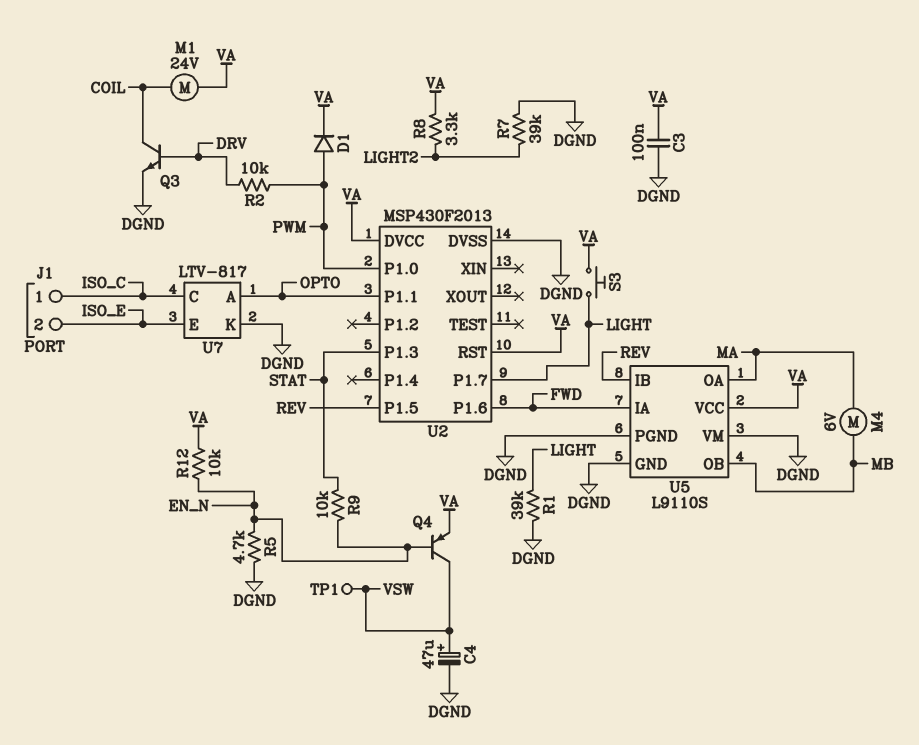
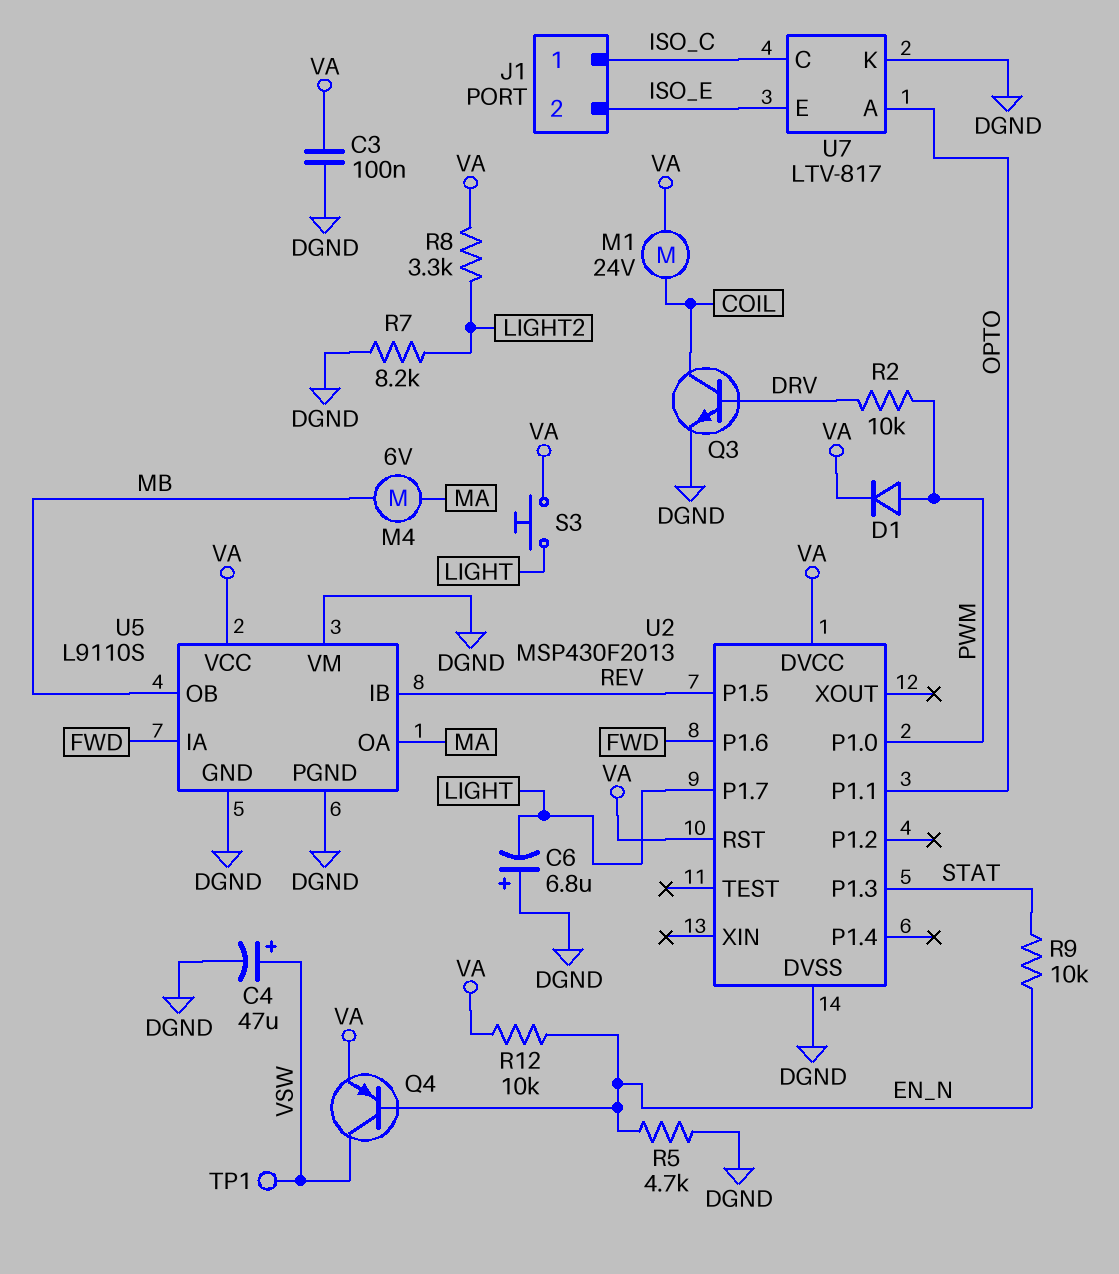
C6: none -> 6.8uF (plus DGND, minus LIGHT)
R1: 39k (DGND, LIGHT) -> none
R7: 39k (DGND, LIGHT2) -> 8.2k (DGND, LIGHT2)

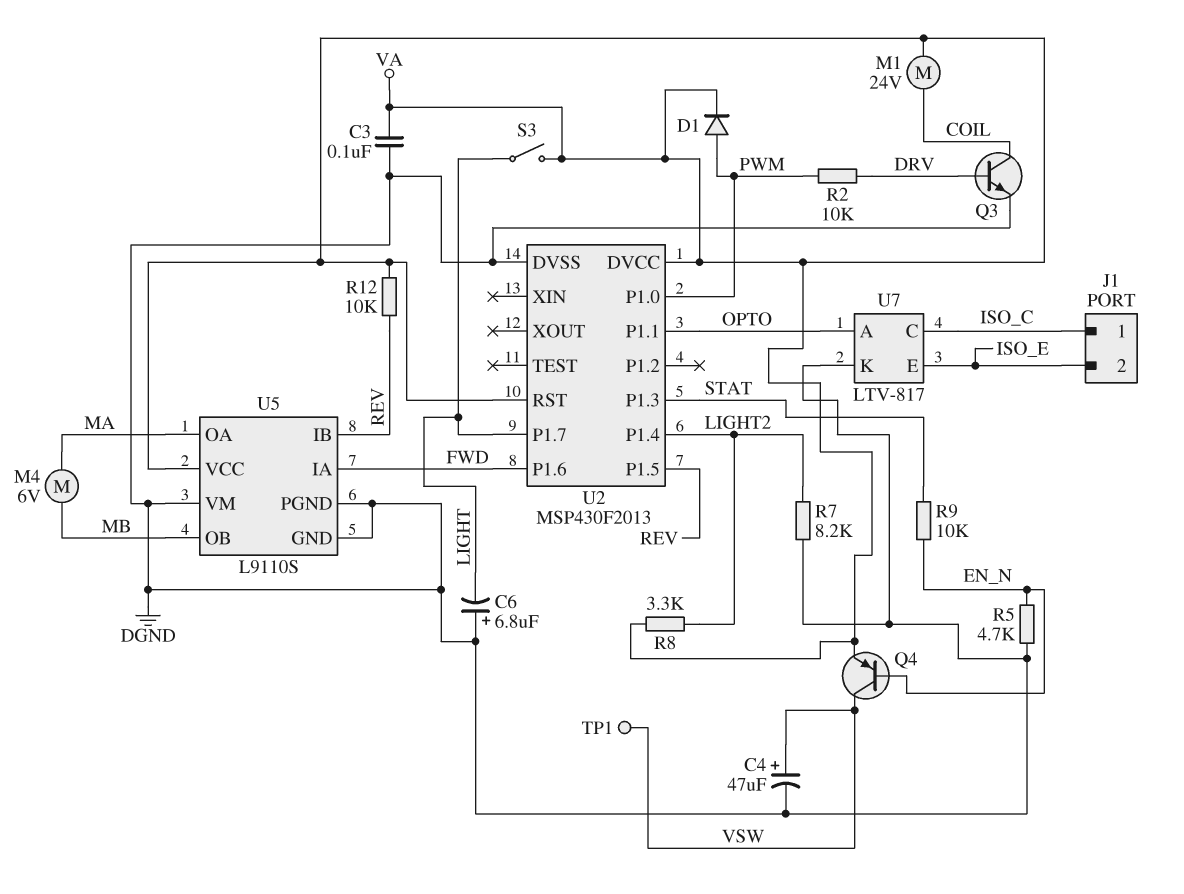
R12: 10k (EN_N, VA) -> 10k (REV, VA)
S3: button (LIGHT, VA) -> switch (LIGHT, VA)
U2 pin P1.4: none -> LIGHT2

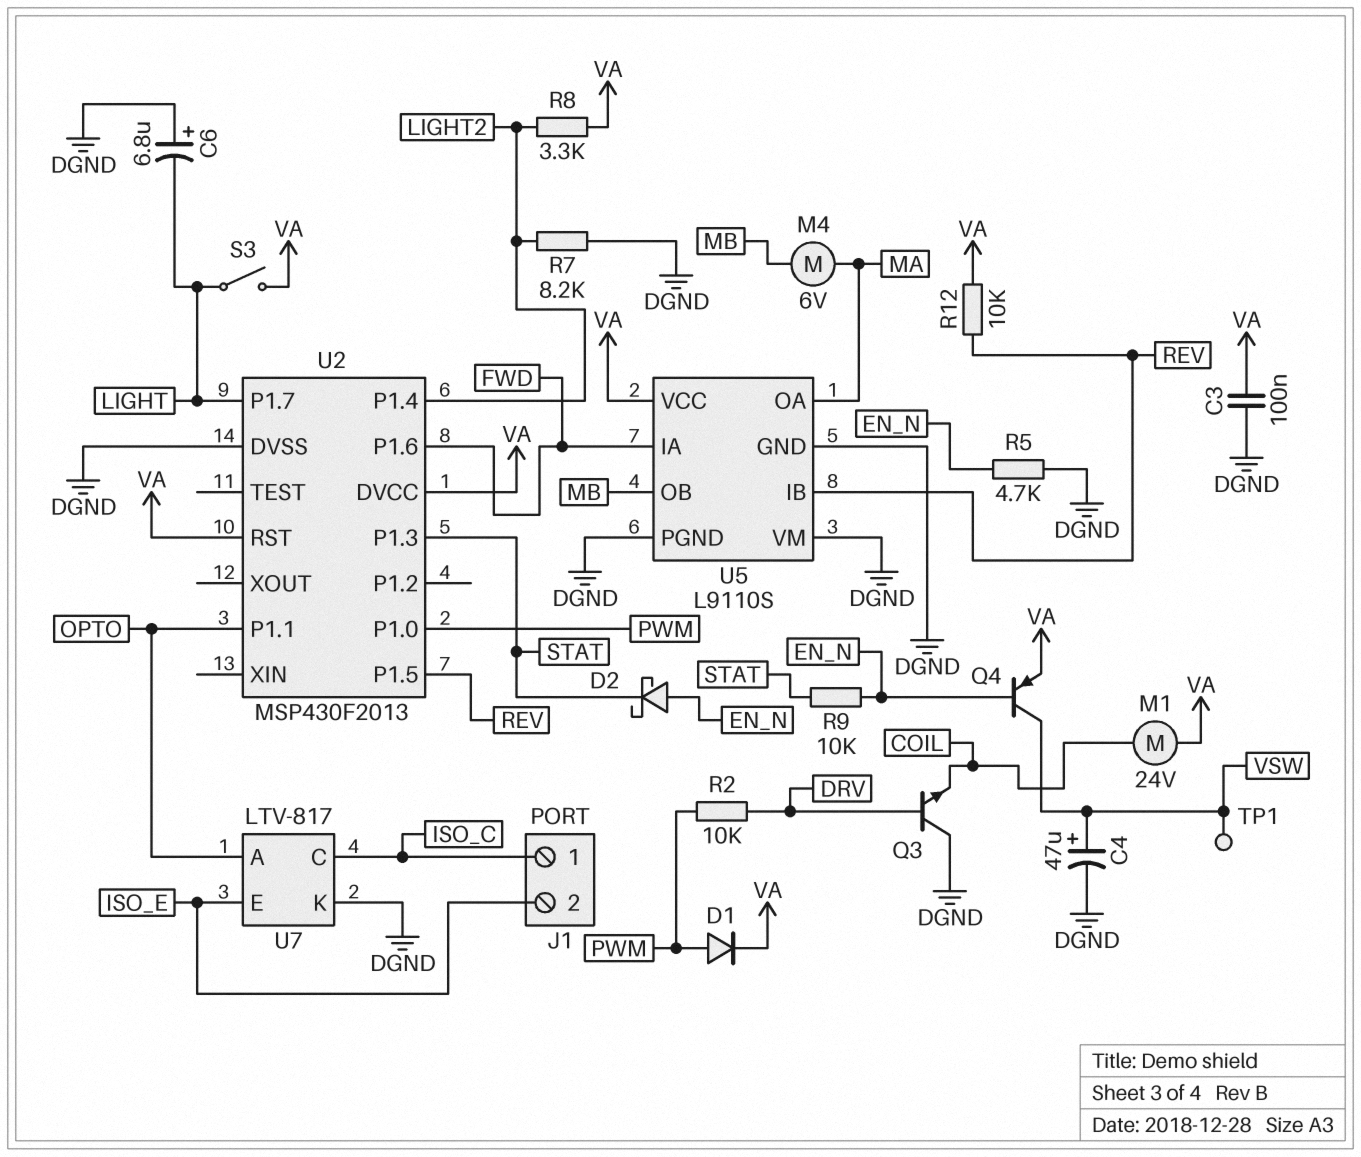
D2: none -> schottky (A EN_N, K STAT)
Q3: NPN (B DRV, C COIL, E DGND) -> NPN (B DRV, C DGND, E COIL)

